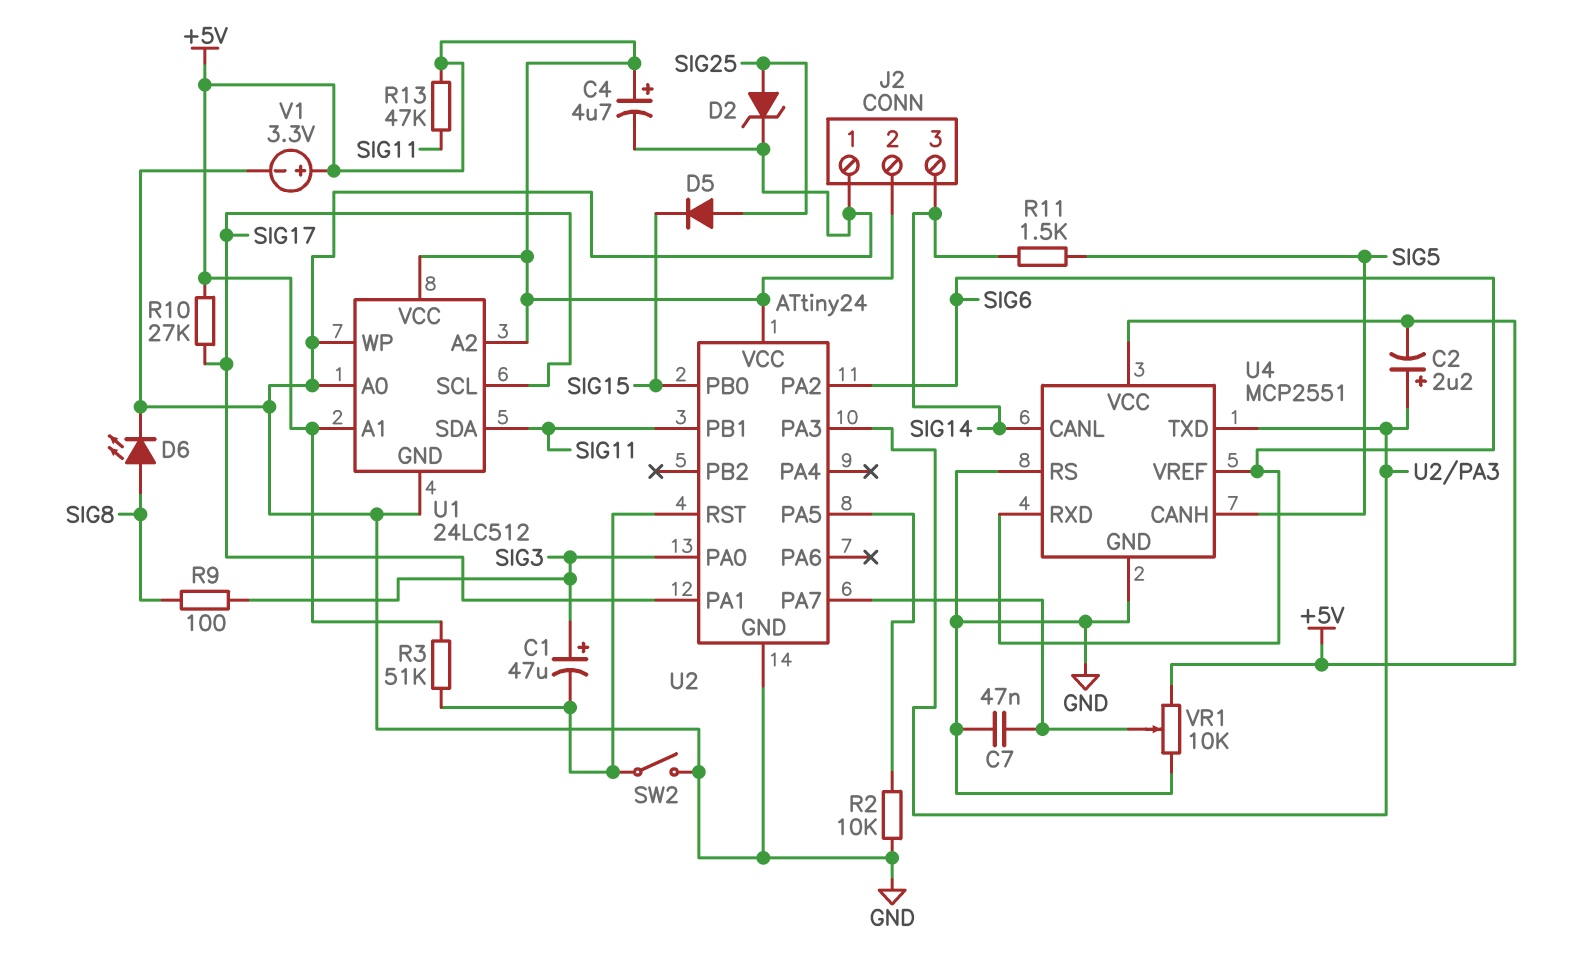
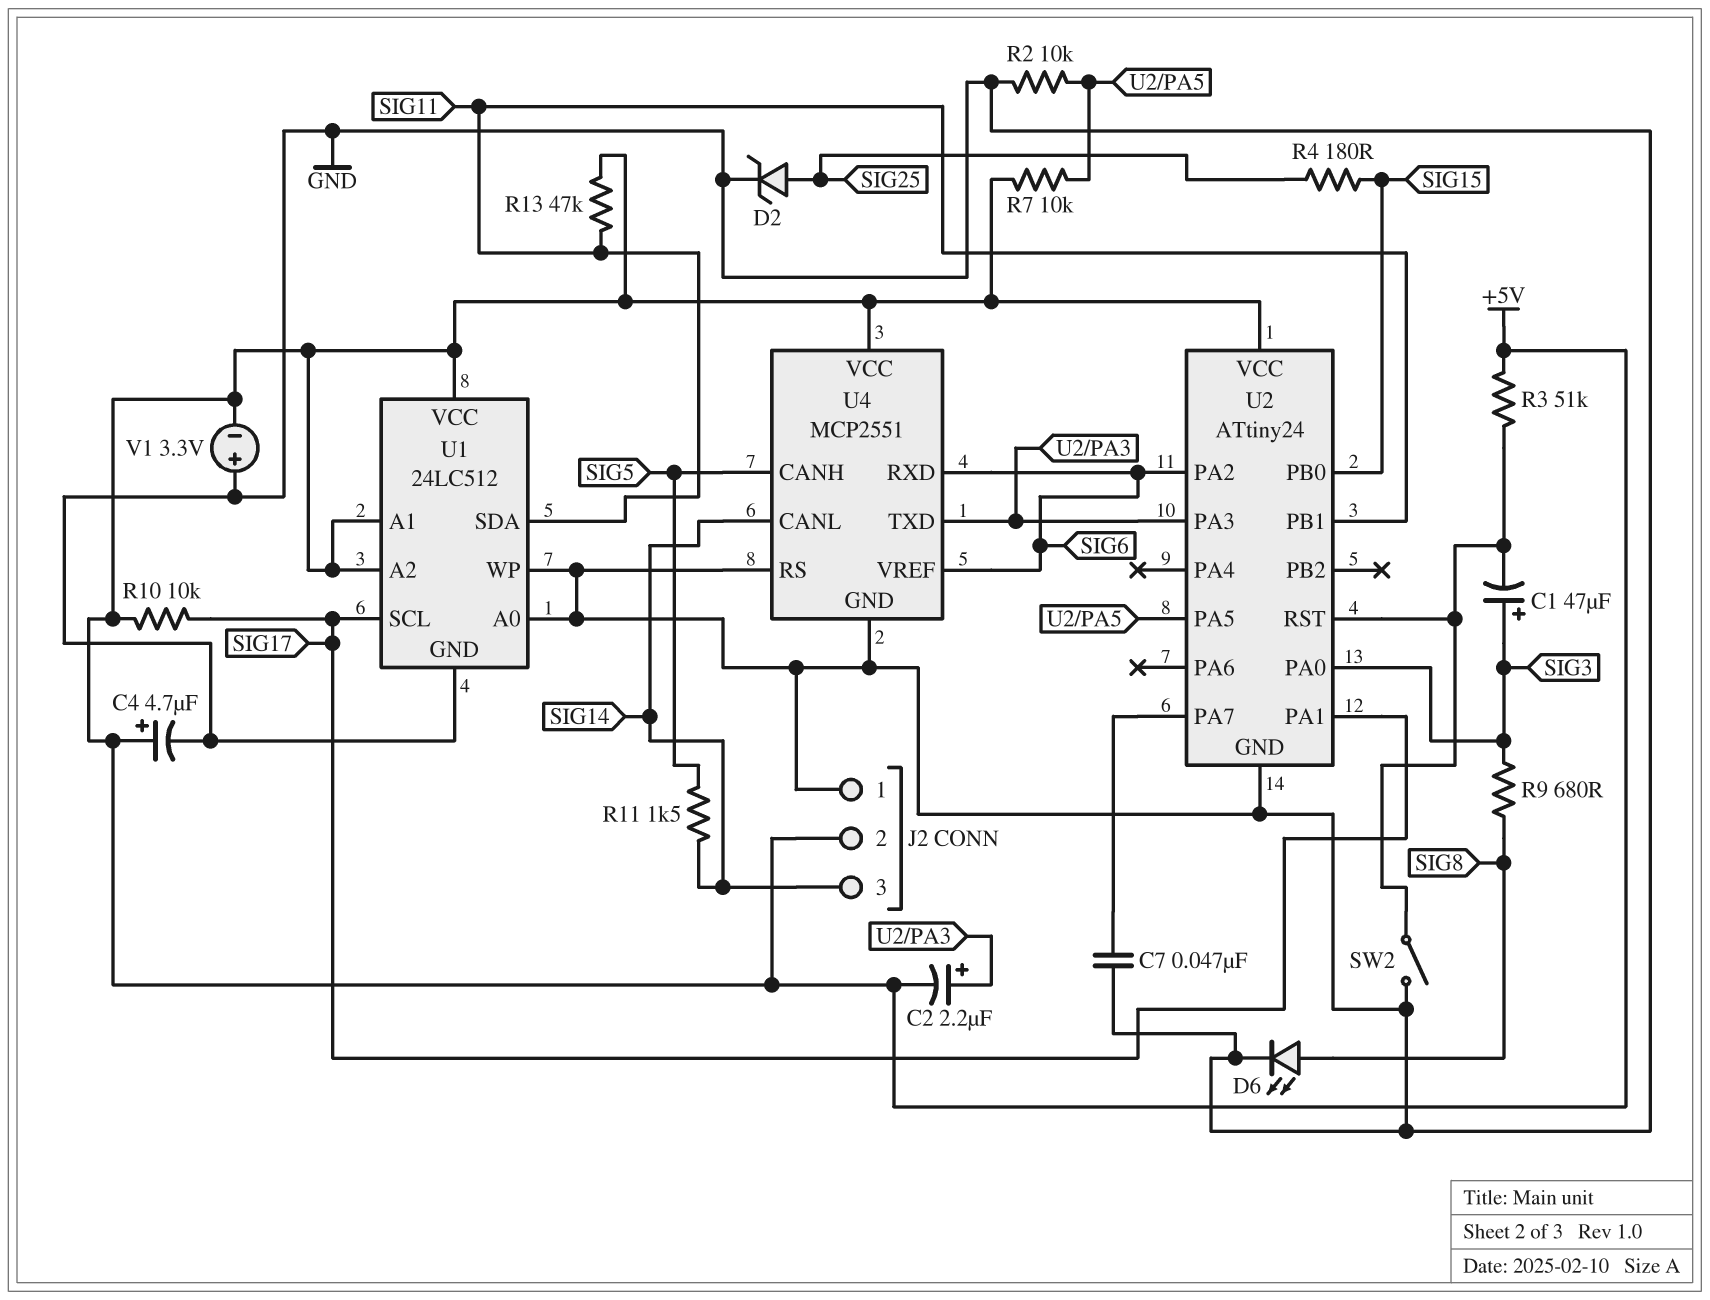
D5: diode (A SIG25, K SIG15) -> none
R4: none -> 180 (SIG15, SIG25)
R7: none -> 10k (+5V, U2/PA5)
R9: 100 (SIG3, SIG8) -> 680 (SIG3, SIG8)
R10: 27k (+5V, SIG17) -> 10k (+5V, SIG17)
V1: 3.3V (plus +5V, minus GND) -> 3.3V (plus GND, minus +5V)
VR1: 10k (+5V, GND, wiper U2/PA7) -> none

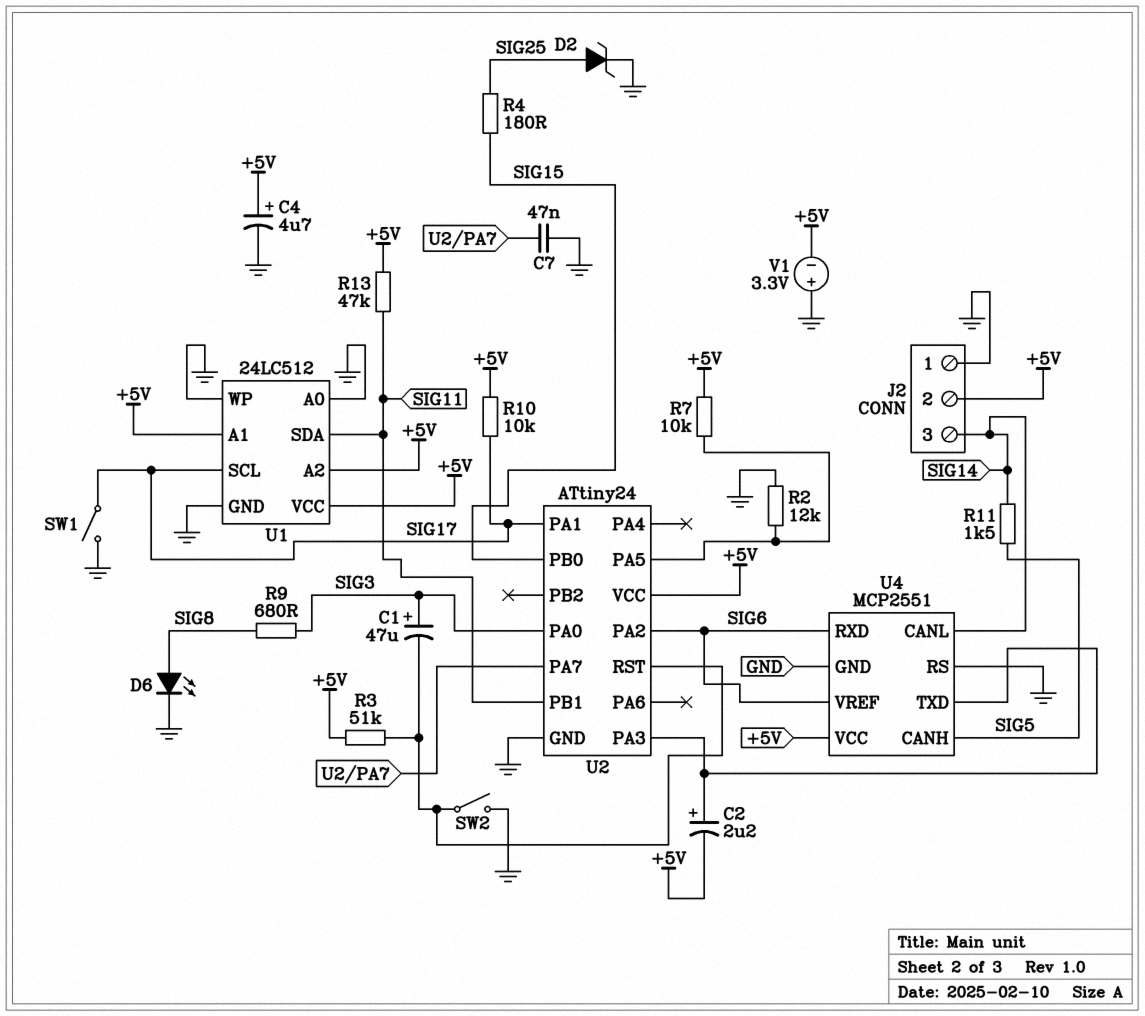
R2: 10k (GND, U2/PA5) -> 12k (GND, U2/PA5)
SW1: none -> switch (GND, SIG17)

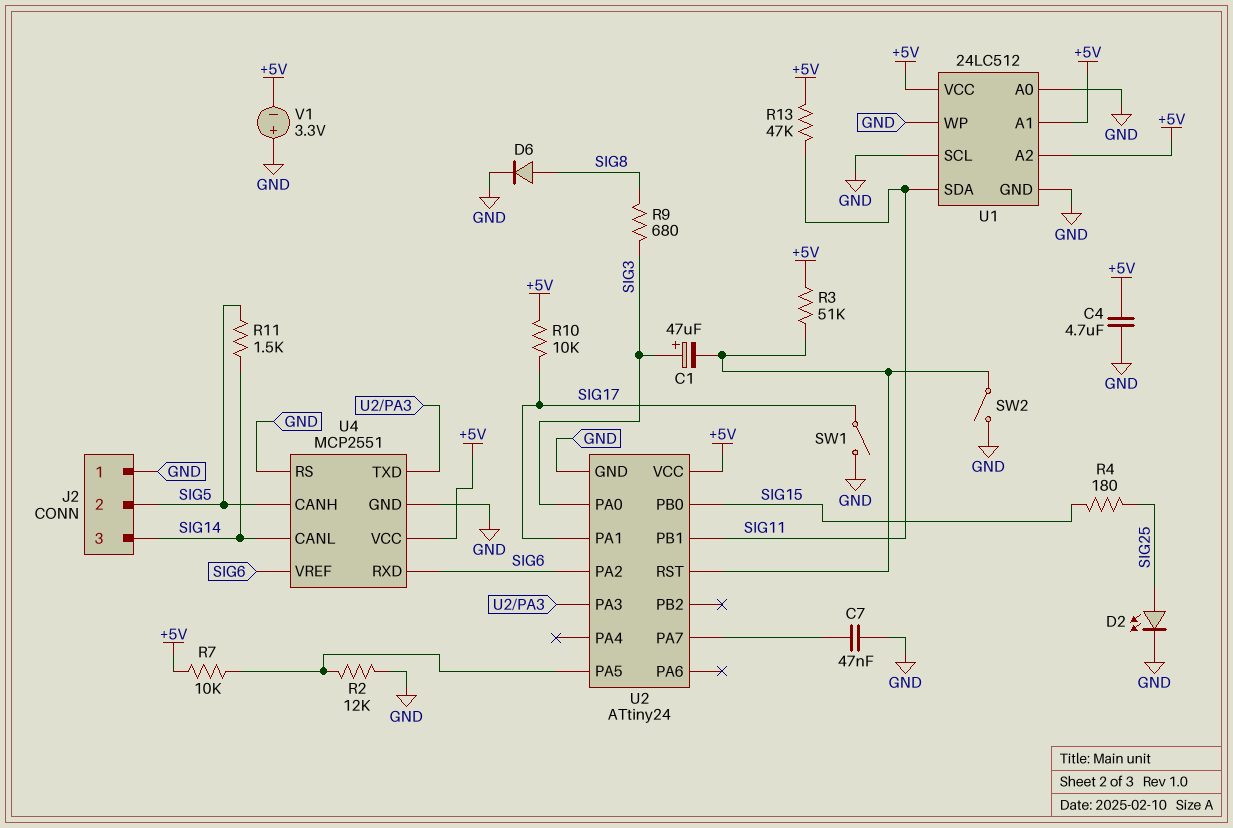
C2: 2.2uF (plus U2/PA3, minus +5V) -> none
C4: 4.7uF (plus +5V, minus GND) -> 4.7uF (+5V, GND)
D2: zener (A SIG25, K GND) -> LED (A SIG25, K GND)
D6: LED (A SIG8, K GND) -> diode (A SIG8, K GND)
J2 pin 2: +5V -> SIG5
U1 pin SCL: SIG17 -> GND

